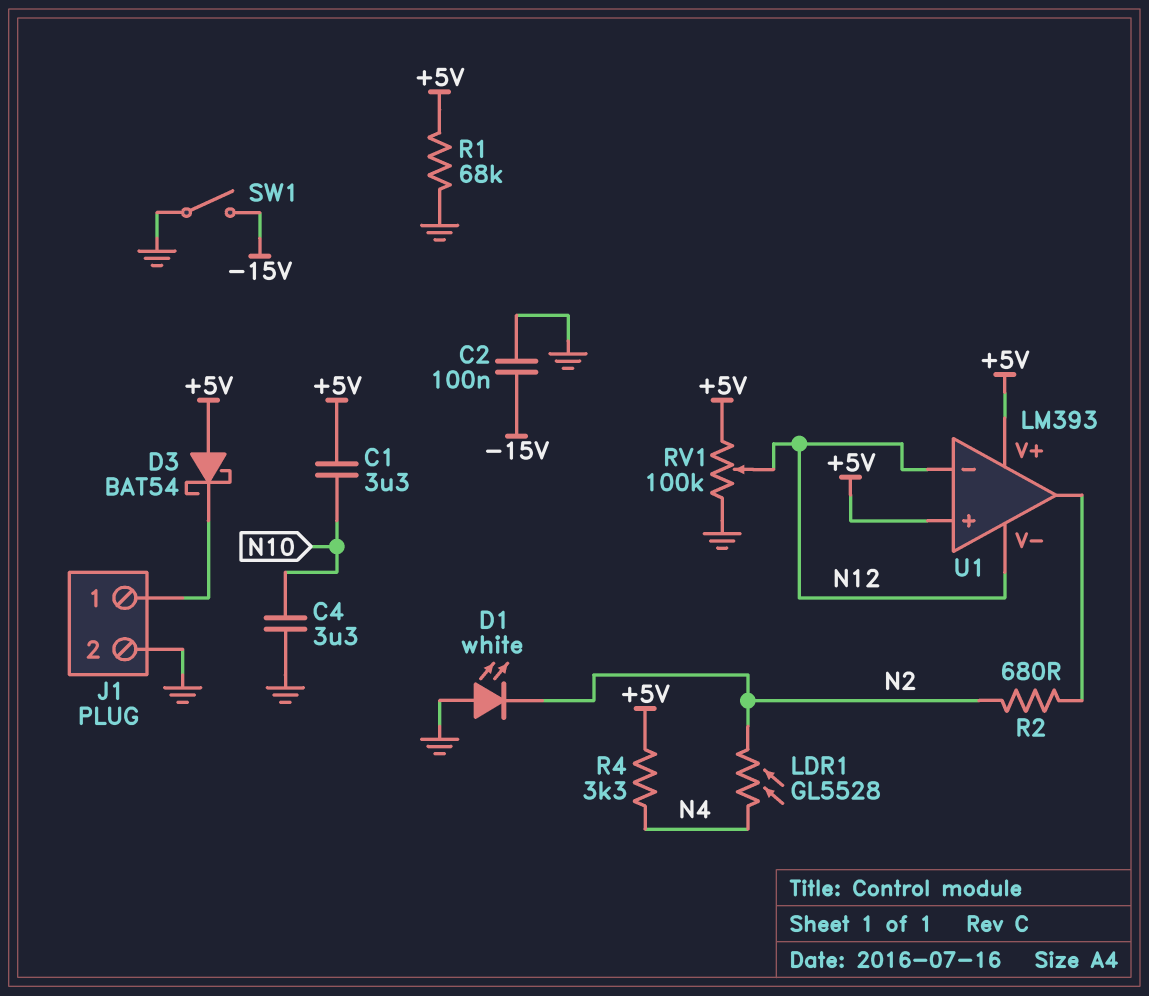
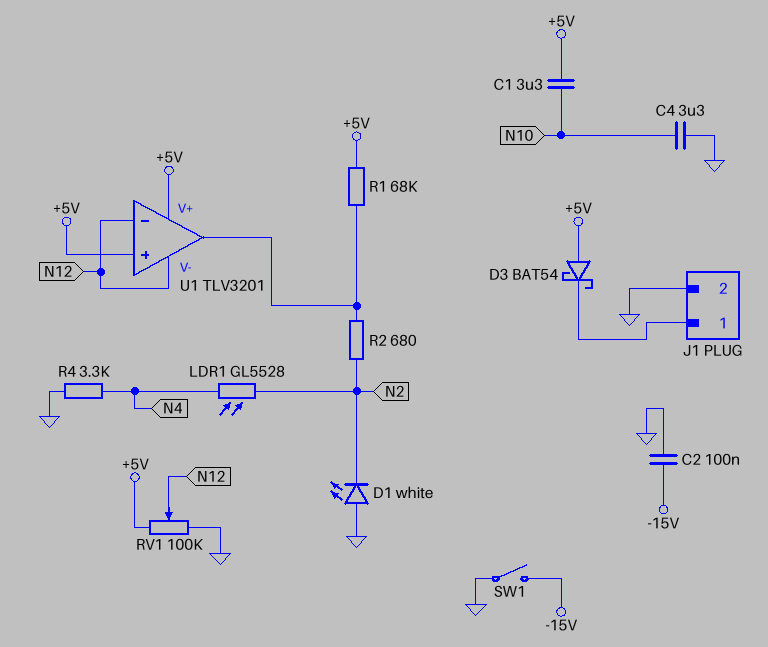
R1: 68k (+5V, GND) -> 68k (+5V, U1/out)
R4: 3.3k (+5V, N4) -> 3.3k (GND, N4)
U1: LM393 -> TLV3201

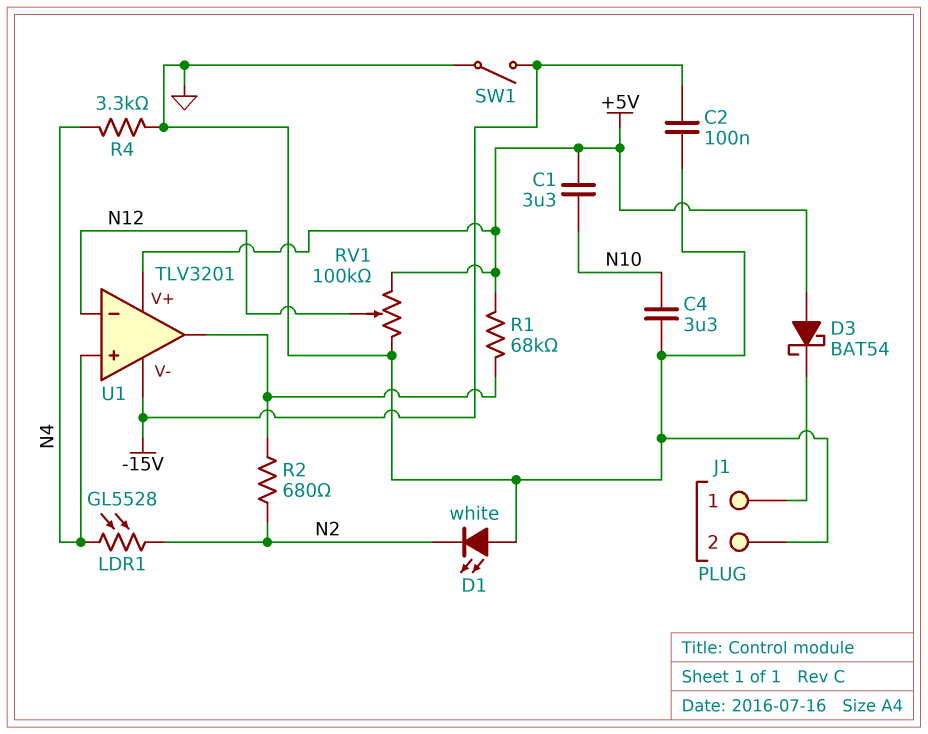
U1 pin V-: N12 -> -15V
U1 pin in+: +5V -> N4

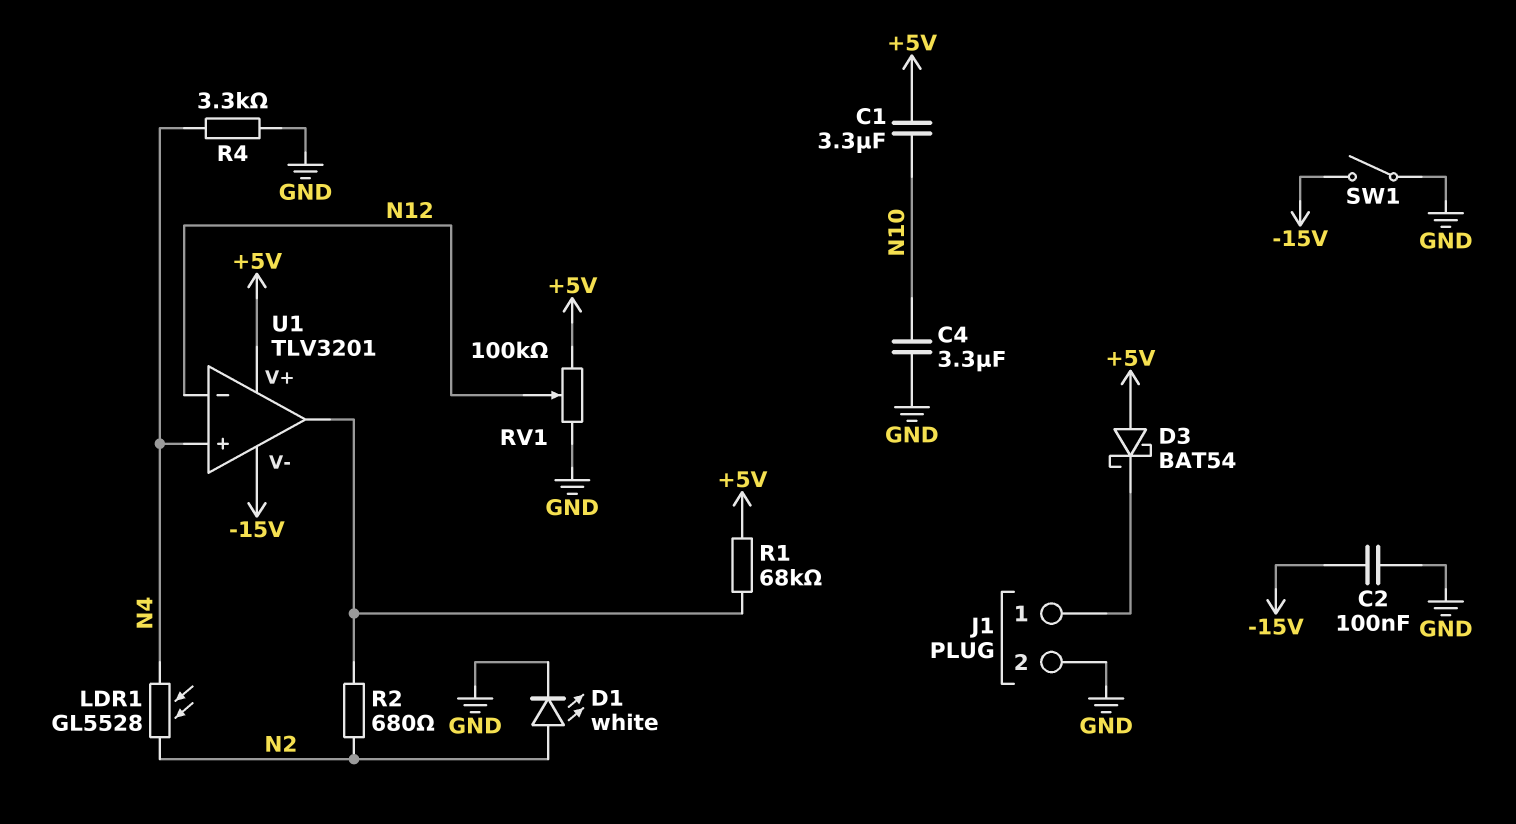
D1: LED white (A GND, K N2) -> LED white (A N2, K GND)

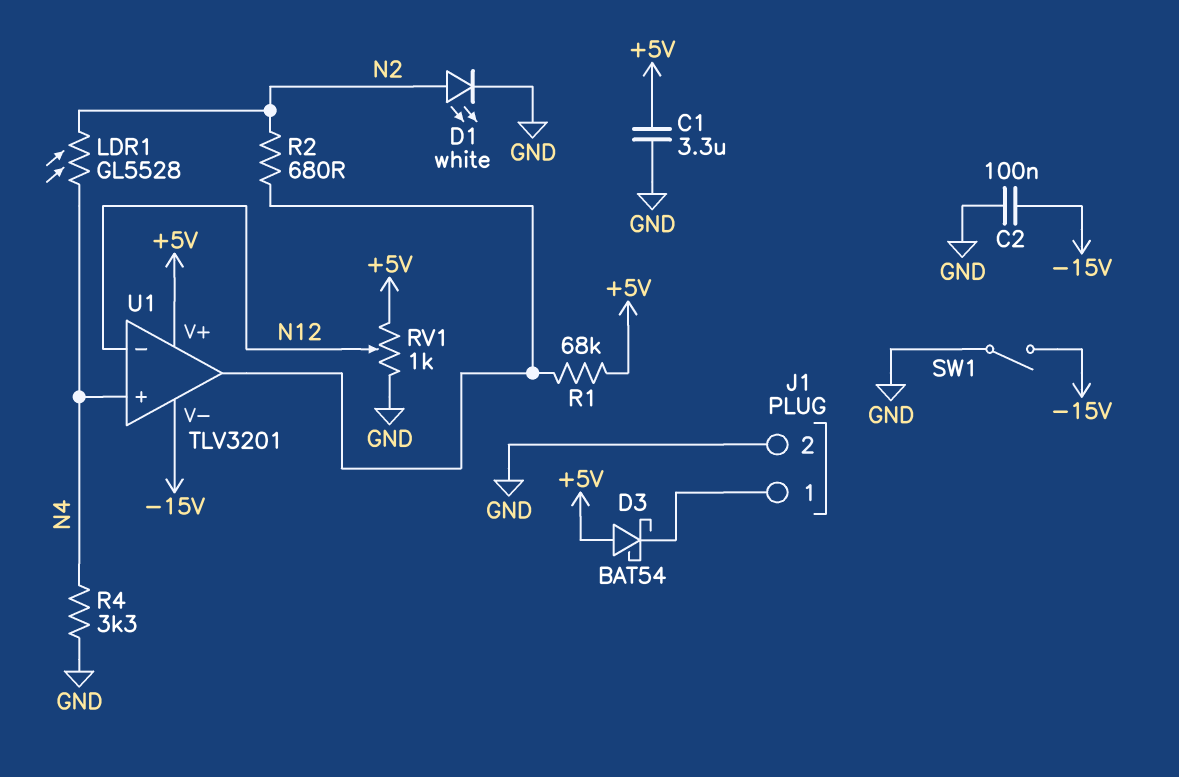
C1: 3.3uF (+5V, N10) -> 3.3uF (+5V, GND)
C4: 3.3uF (GND, N10) -> none
RV1: 100k (+5V, GND, wiper N12) -> 1k (+5V, GND, wiper N12)

